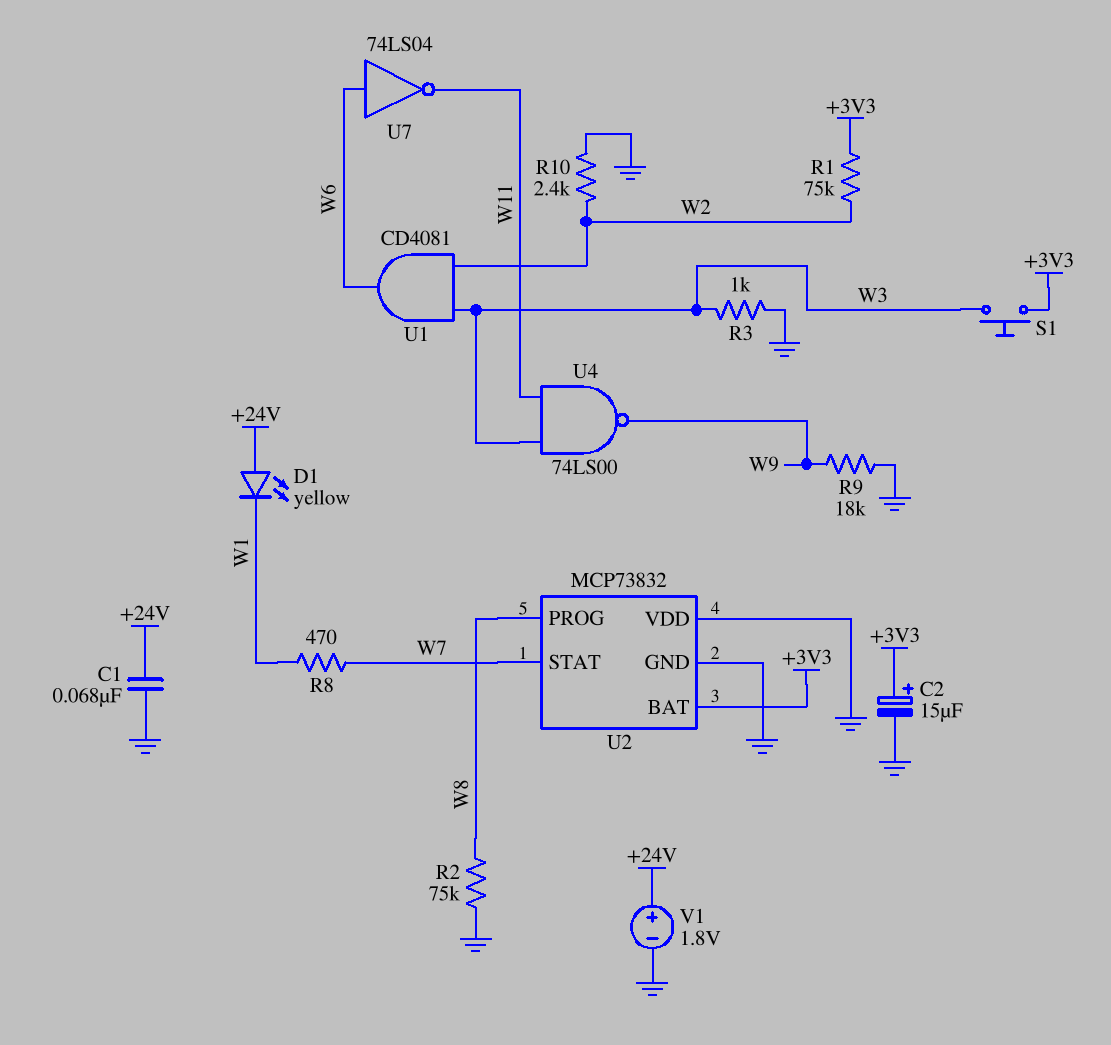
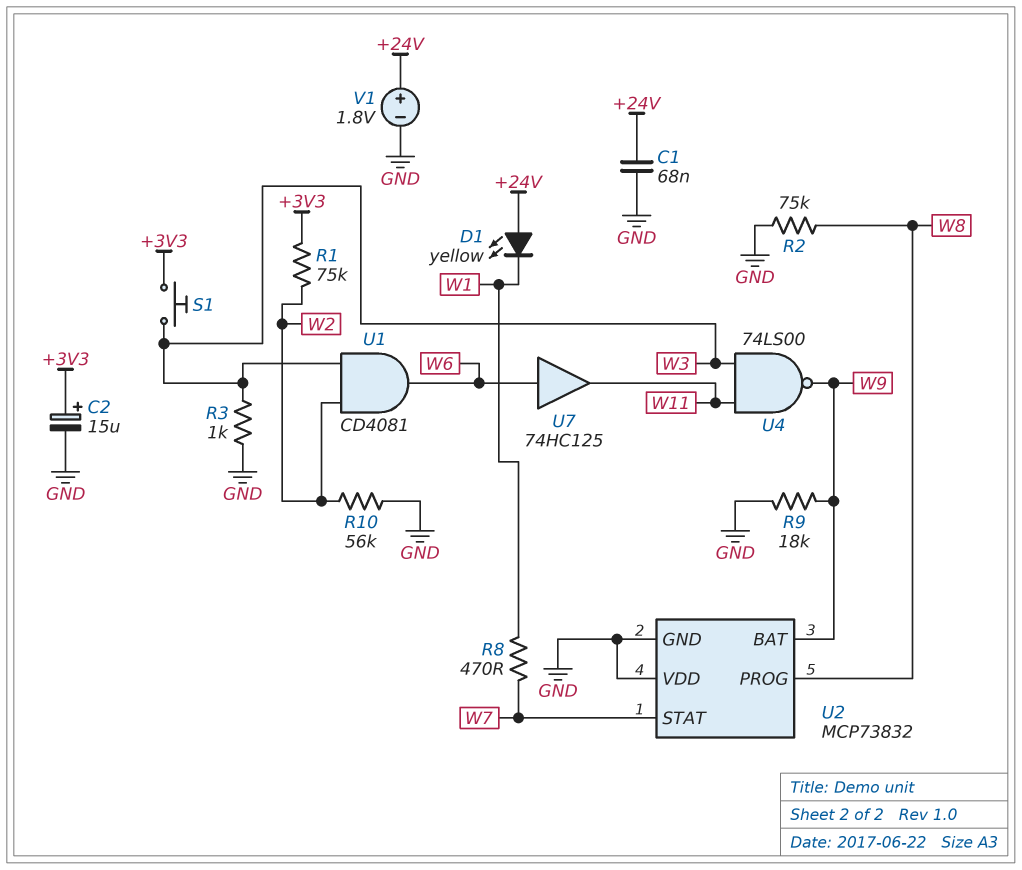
R10: 2.4k (GND, W2) -> 56k (GND, W2)
U2 pin BAT: +3V3 -> W9
U7: NOT 74LS04 (in W6, out W11) -> buffer 74HC125 (in W6, out W11)

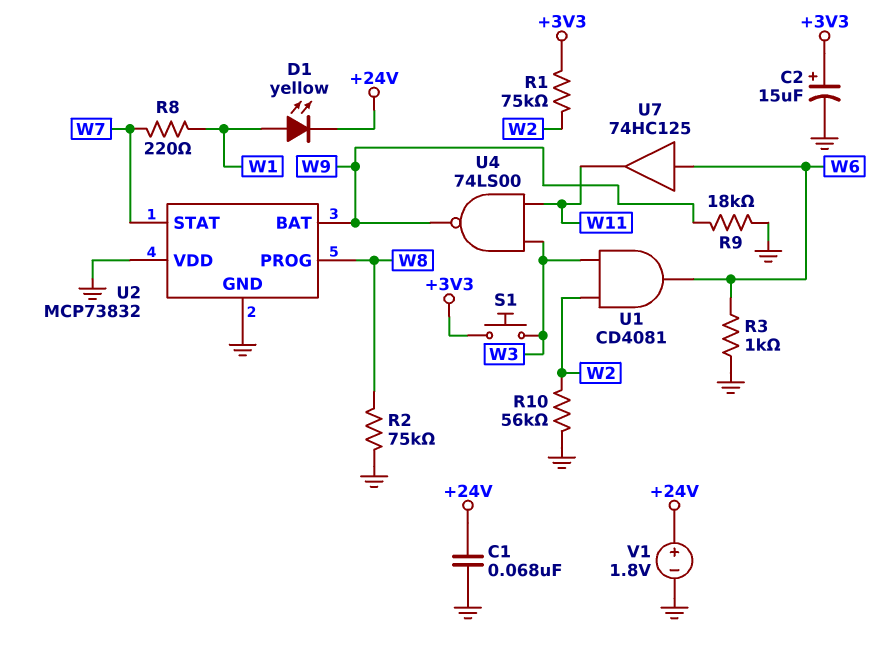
D1: LED yellow (A +24V, K W1) -> LED yellow (A W1, K +24V)
R3: 1k (GND, W3) -> 1k (GND, W6)
R8: 470 (W1, W7) -> 220 (W1, W7)

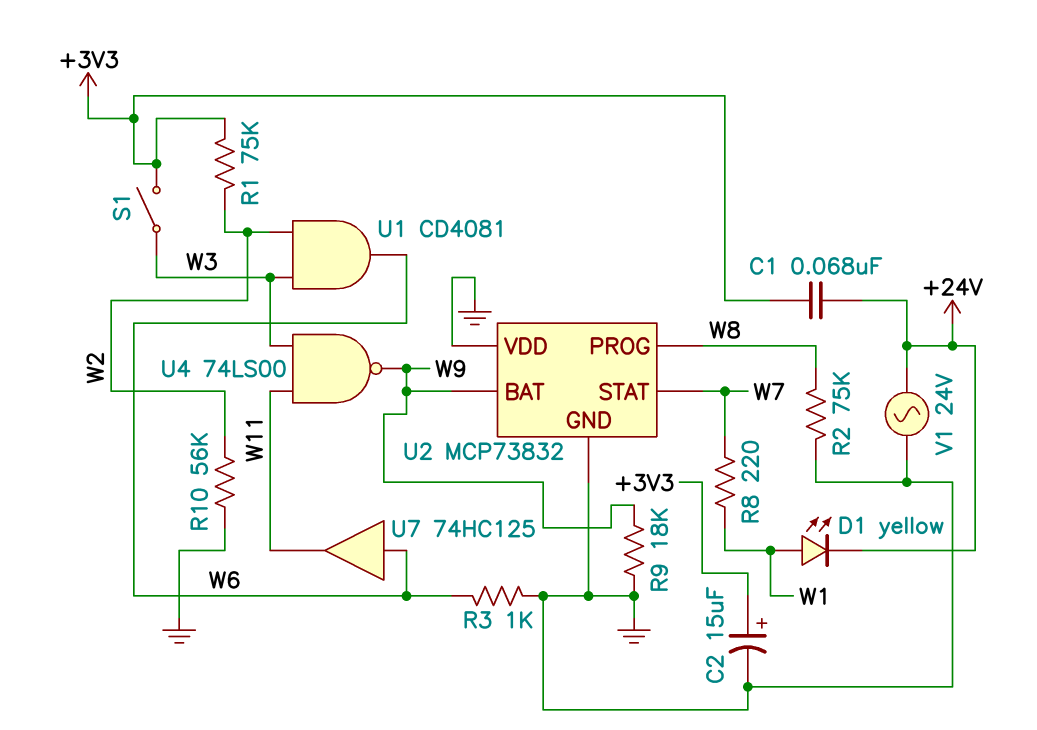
C1: 68nF (+24V, GND) -> 68nF (+3V3, +24V)
S1: button (+3V3, W3) -> switch (+3V3, W3)
V1: 1.8V (plus +24V, minus GND) -> AC 24V (+24V, GND)

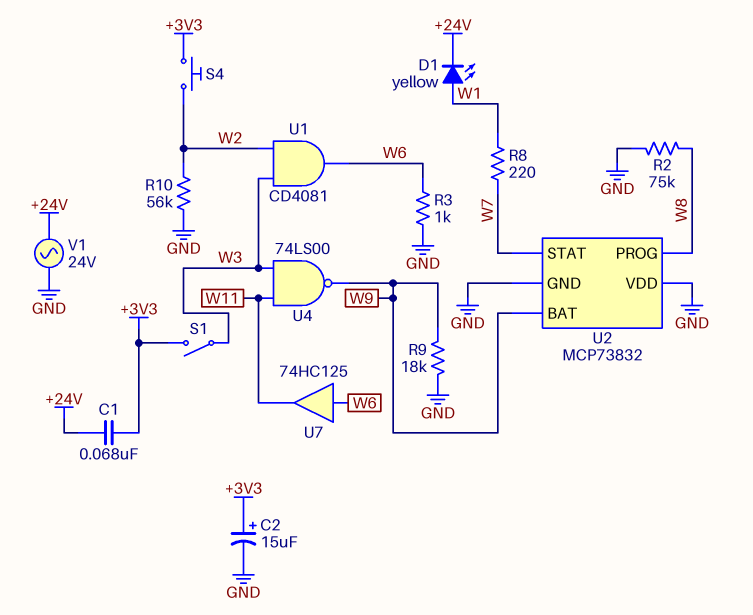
R1: 75k (+3V3, W2) -> none
S4: none -> button (+3V3, W2)

